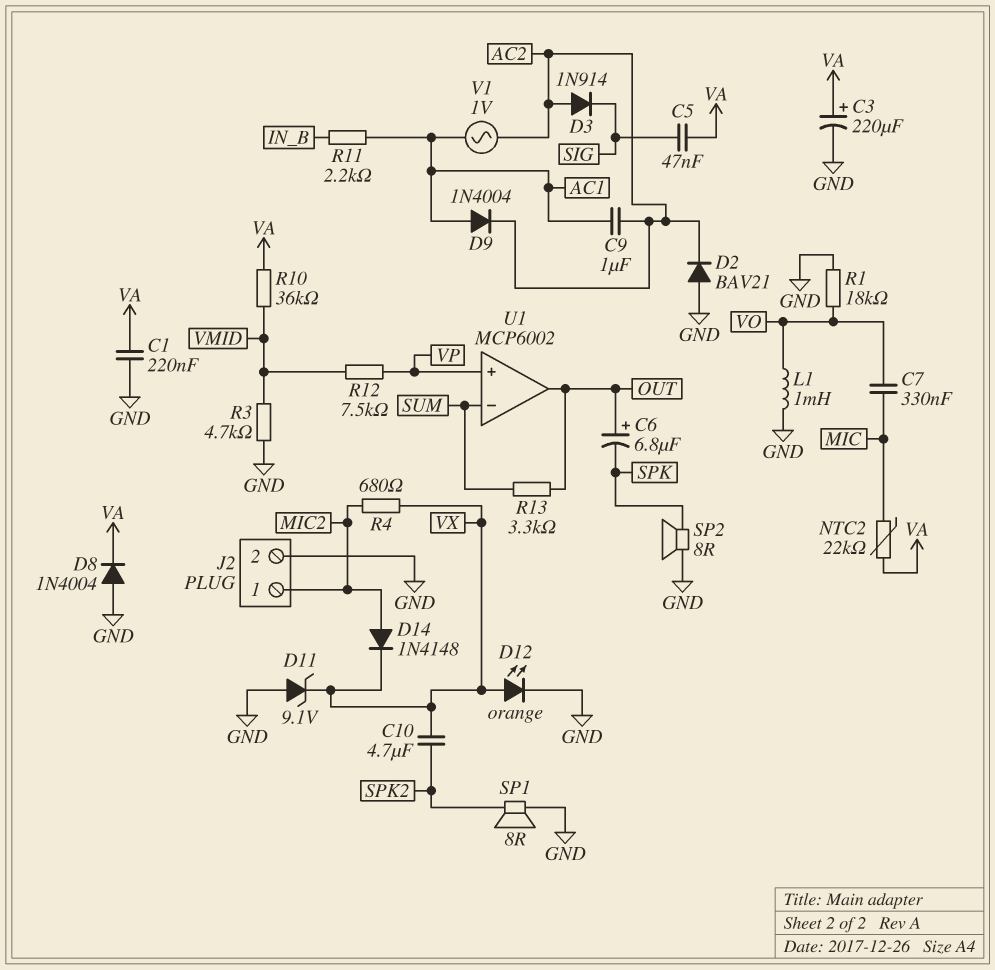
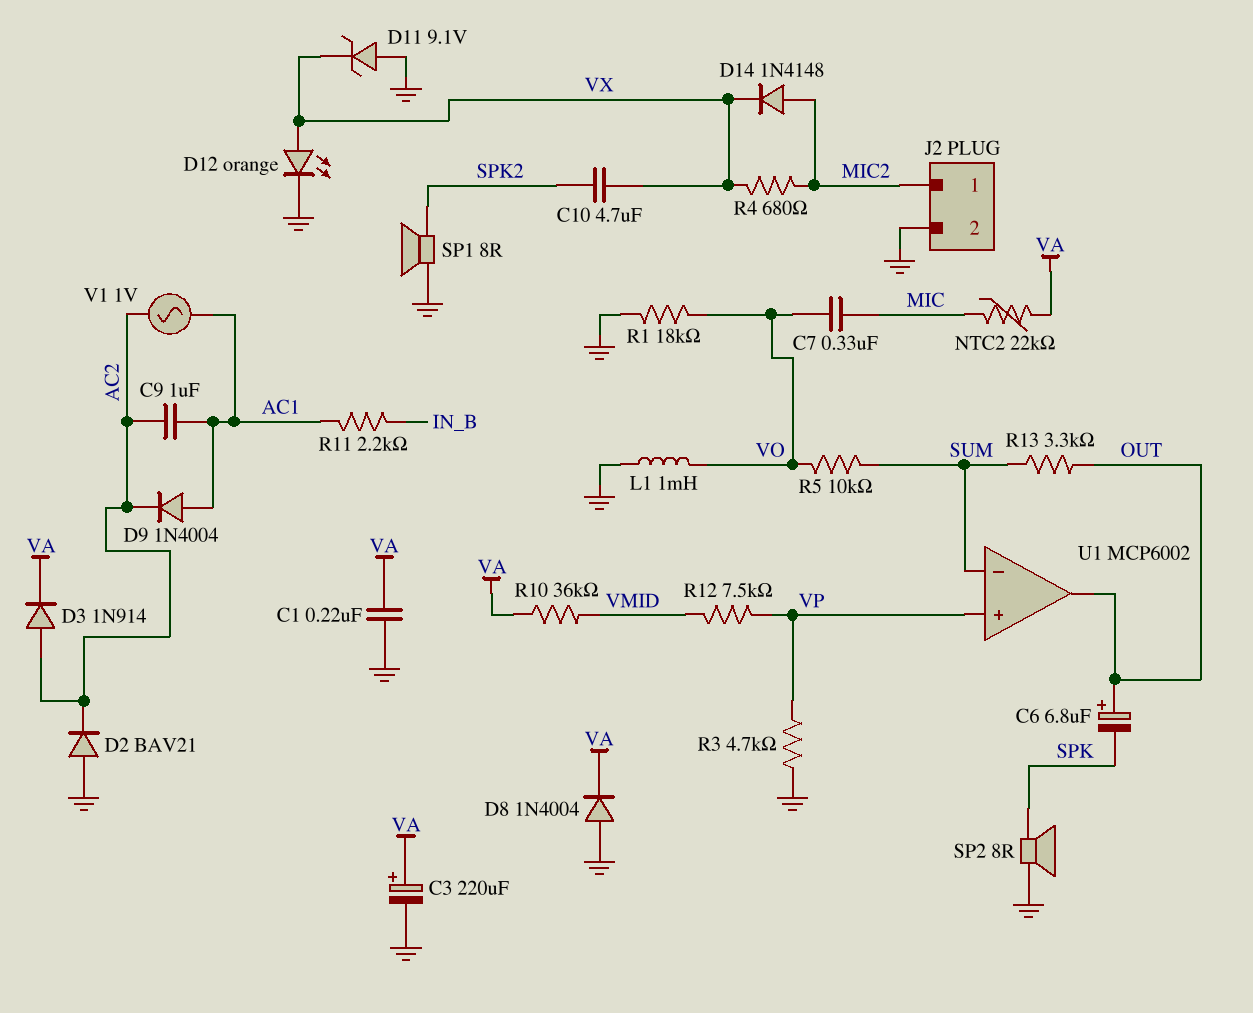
C5: 47nF (SIG, VA) -> none
D3: diode 1N914 (A AC2, K SIG) -> diode 1N914 (A AC2, K VA)
R3: 4.7k (GND, VMID) -> 4.7k (GND, VP)
R5: none -> 10k (SUM, VO)

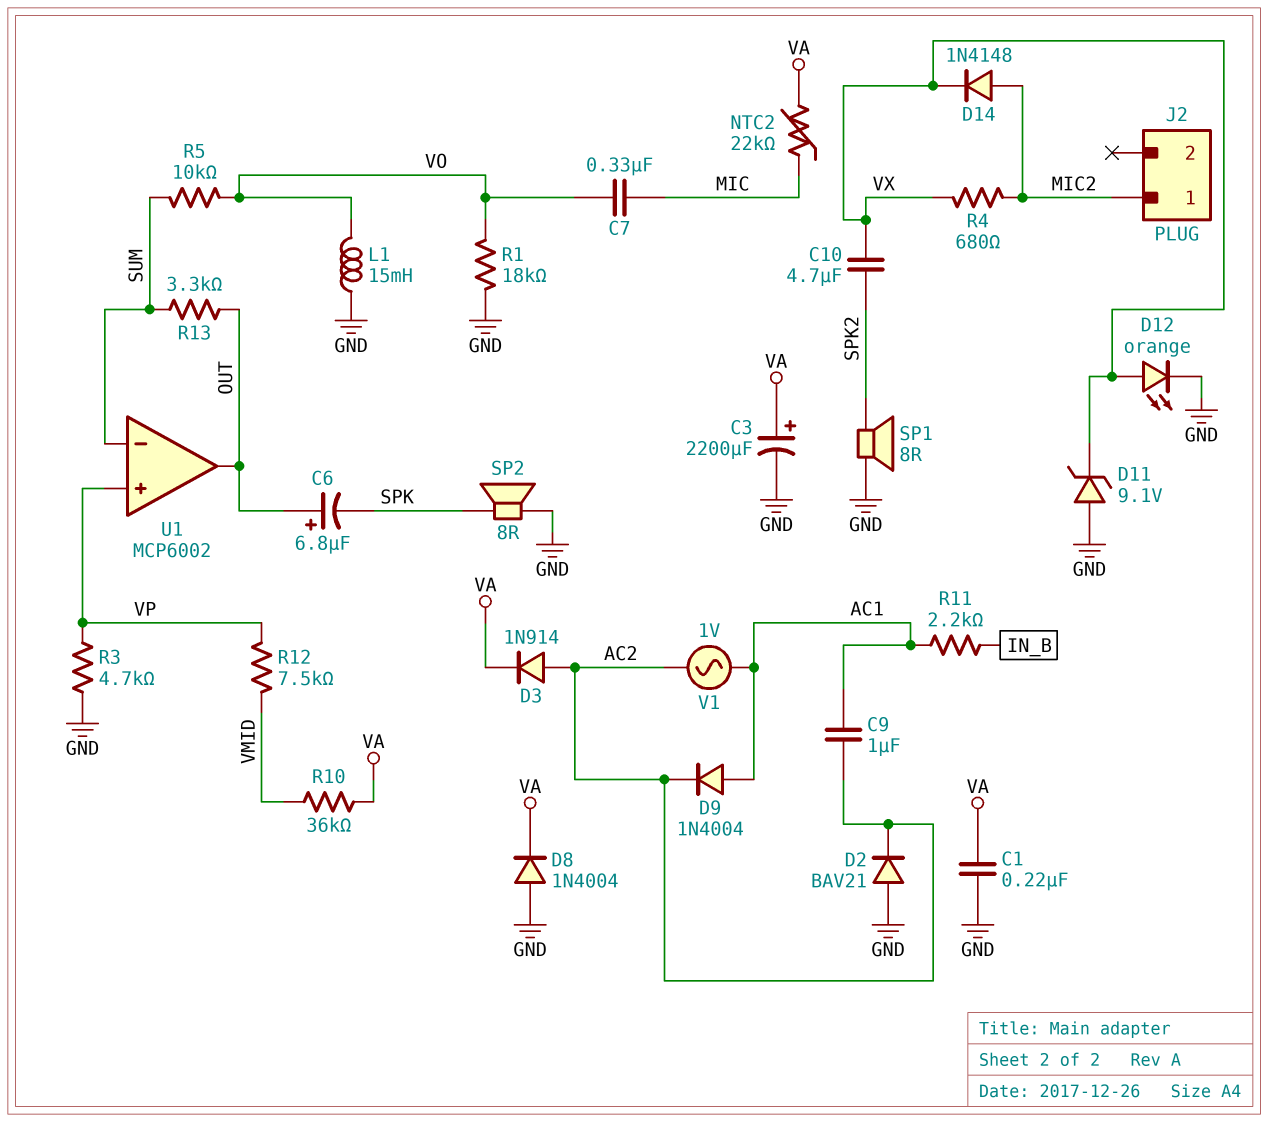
C3: 220uF (plus VA, minus GND) -> 2200uF (plus VA, minus GND)
J2 pin 2: GND -> none
L1: 1mH (GND, VO) -> 15mH (GND, VO)

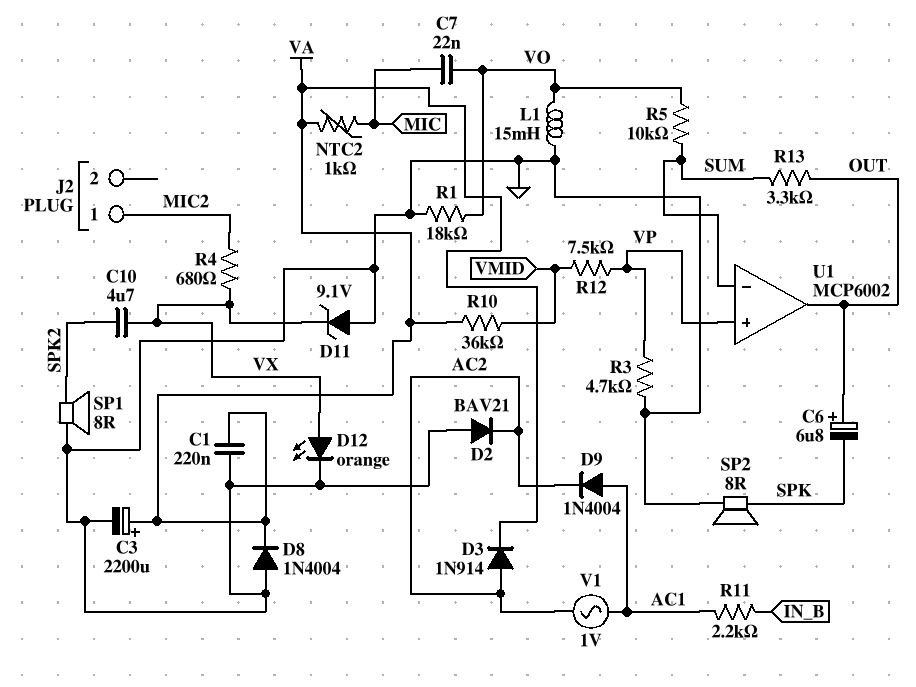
C7: 330nF (MIC, VO) -> 22nF (MIC, VO)
C9: 1uF (AC1, AC2) -> none
D14: diode 1N4148 (A MIC2, K VX) -> none
NTC2: 22k (MIC, VA) -> 1k (MIC, VA)

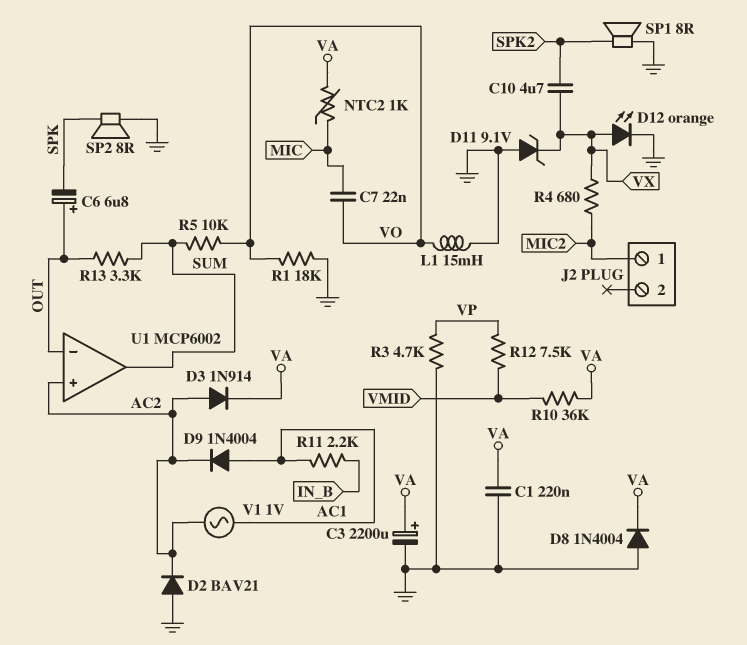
U1 pin in+: VP -> AC2
U1 pin in-: SUM -> OUT
U1 pin out: OUT -> SUM

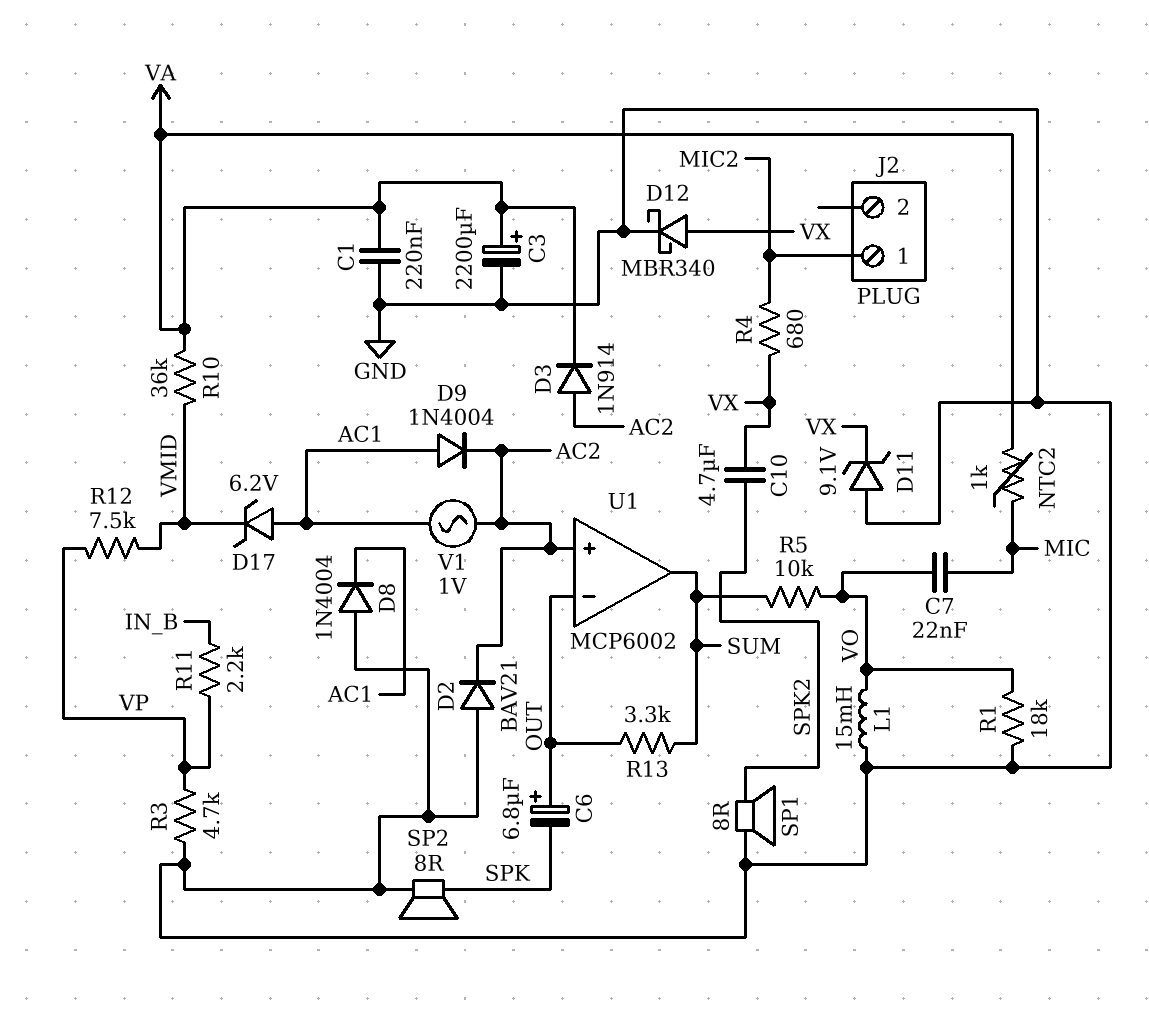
D8: diode 1N4004 (A GND, K VA) -> diode 1N4004 (A GND, K AC1)
D12: LED orange (A VX, K GND) -> schottky MBR340 (A VX, K GND)
D17: none -> zener 6.2V (A AC1, K VMID)
R11: 2.2k (AC1, IN_B) -> 2.2k (IN_B, VP)

